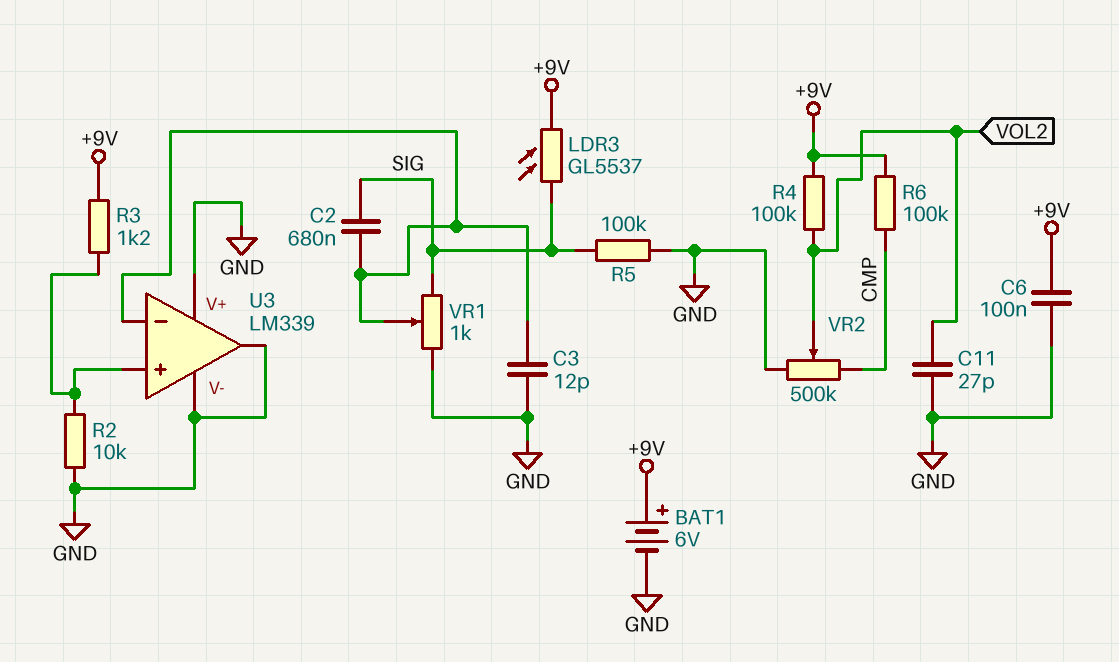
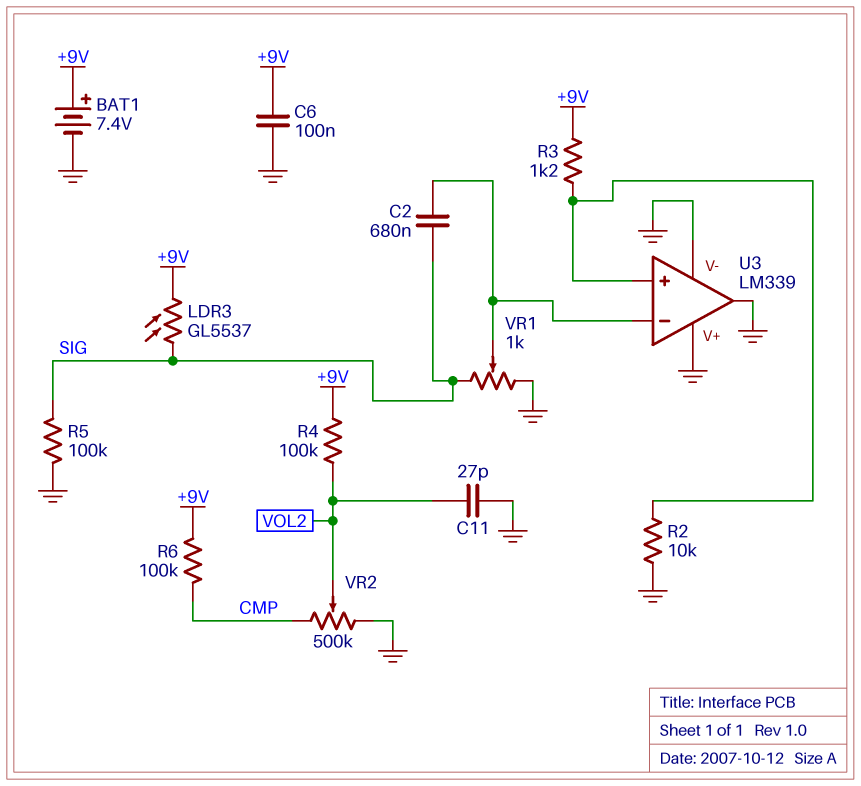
BAT1: 6V (plus +9V, minus GND) -> 7.4V (plus +9V, minus GND)
C3: 12pF (GND, U3/in-) -> none

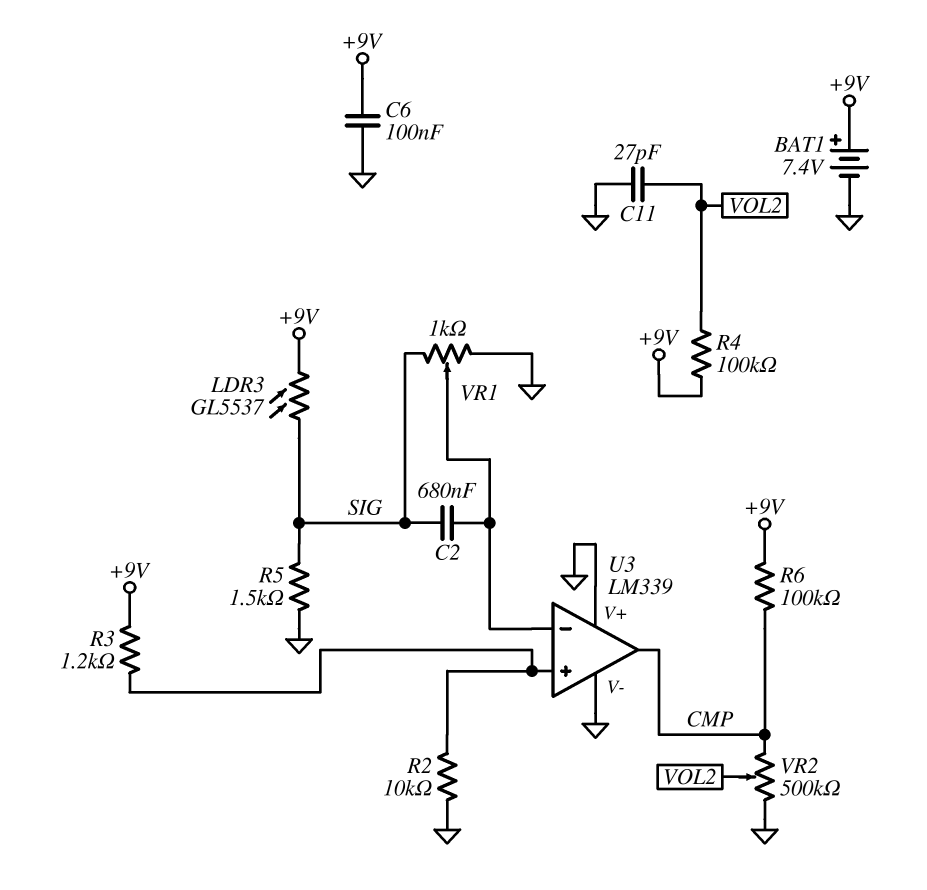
R5: 100k (GND, SIG) -> 1.5k (GND, SIG)
U3 pin out: GND -> CMP

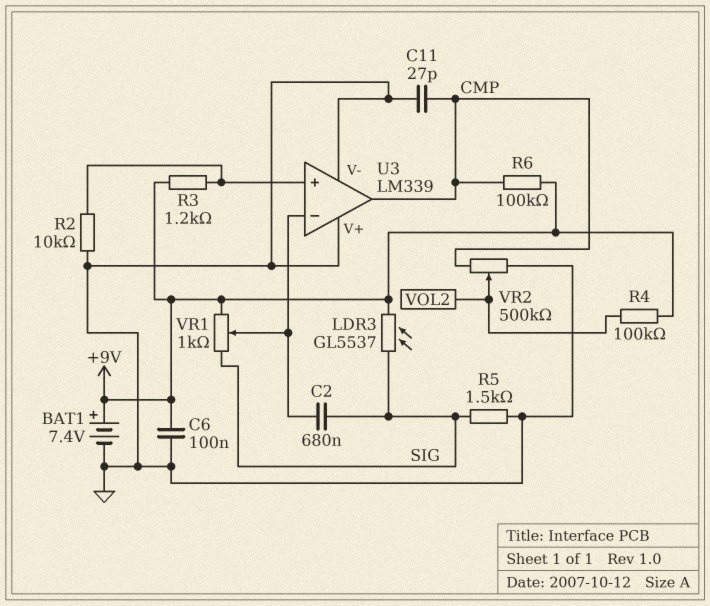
C11: 27pF (GND, VOL2) -> 27pF (CMP, GND)
VR1: 1k (GND, SIG, wiper U3/in-) -> 1k (+9V, SIG, wiper U3/in-)

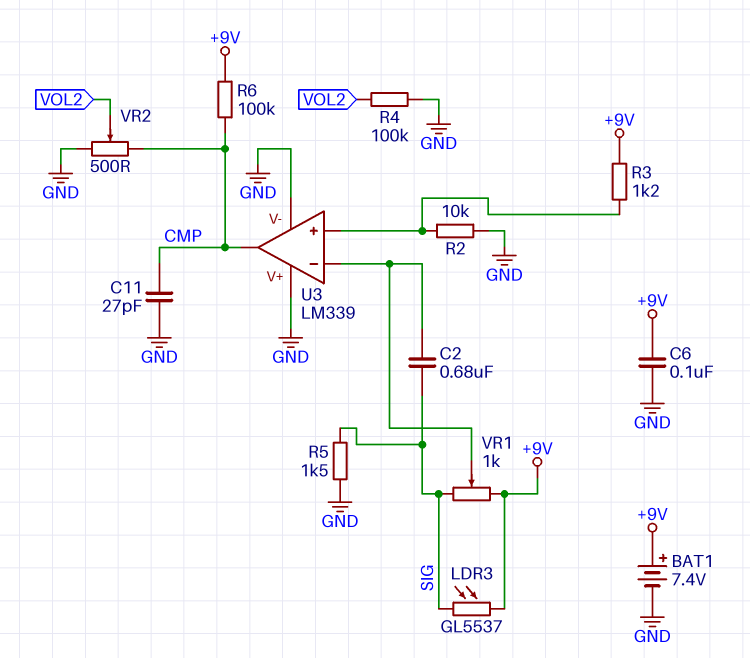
R4: 100k (+9V, VOL2) -> 100k (GND, VOL2)
VR2: 500k (CMP, GND, wiper VOL2) -> 500 (CMP, GND, wiper VOL2)

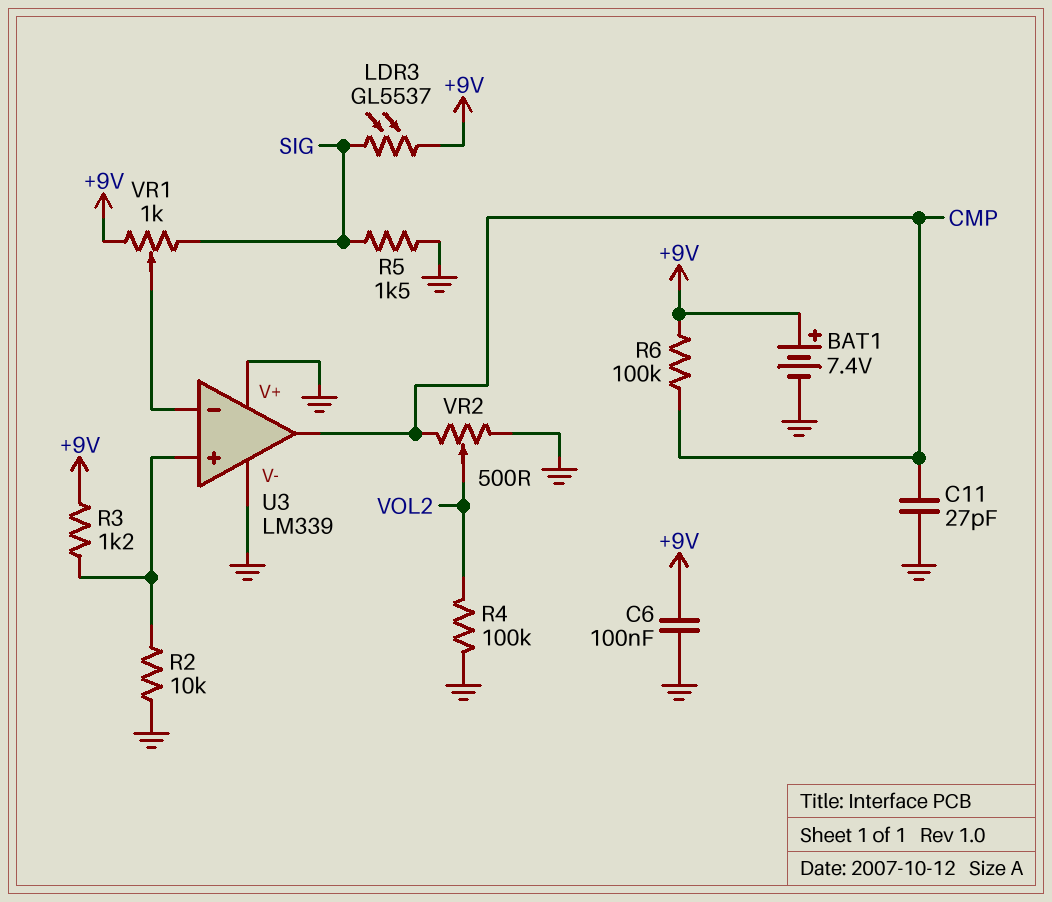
C2: 680nF (SIG, U3/in-) -> none

